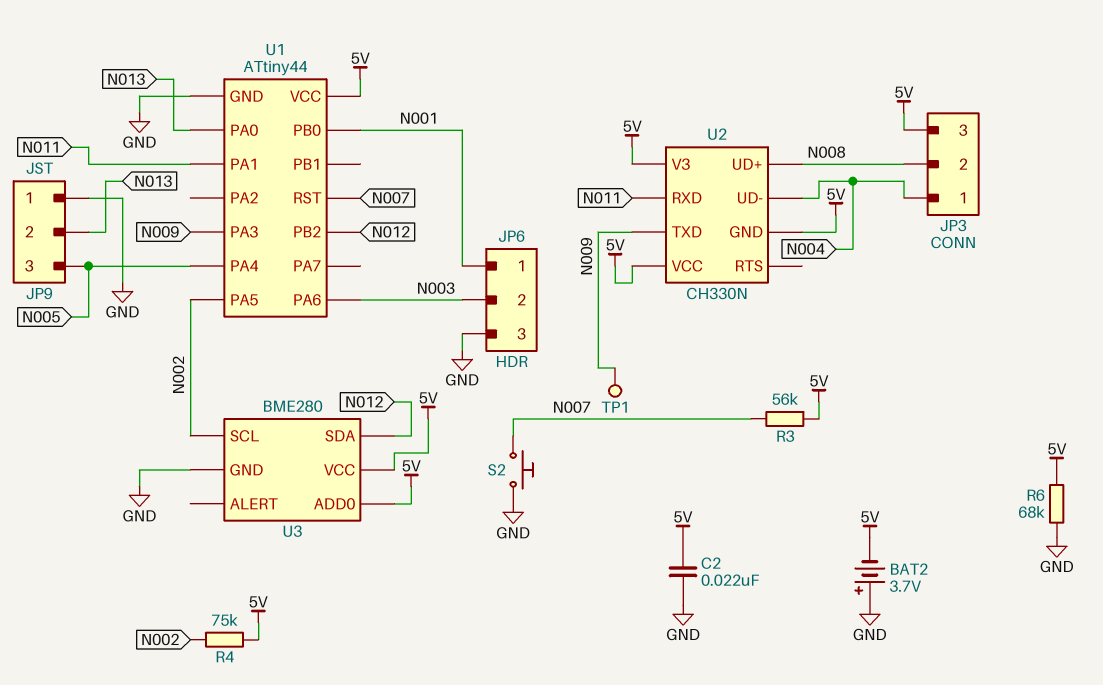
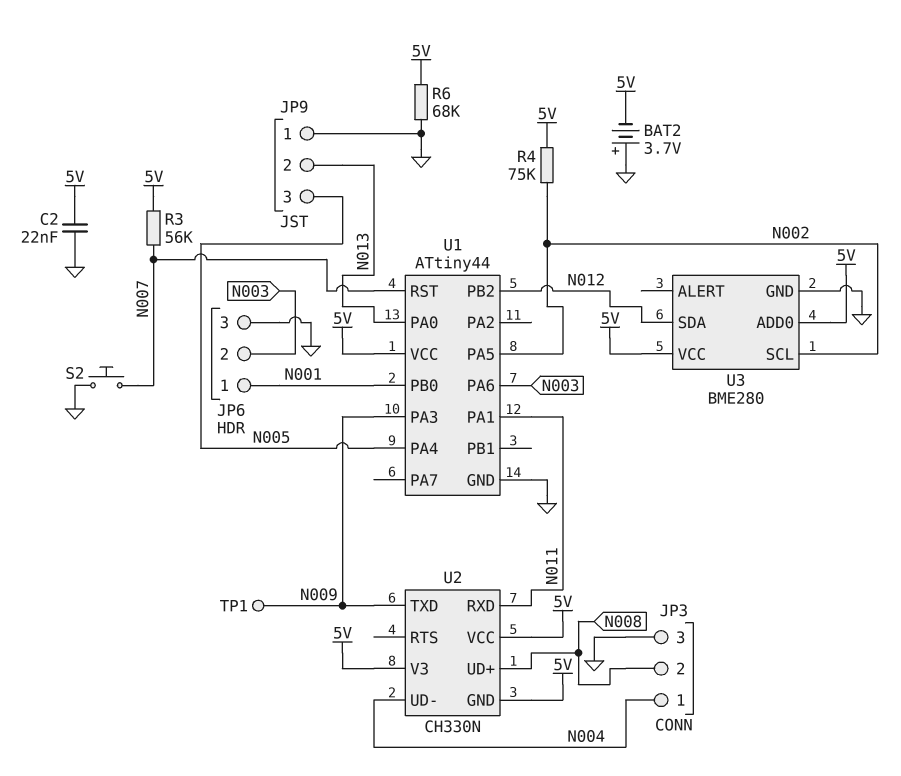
JP3 pin 3: 5V -> GND

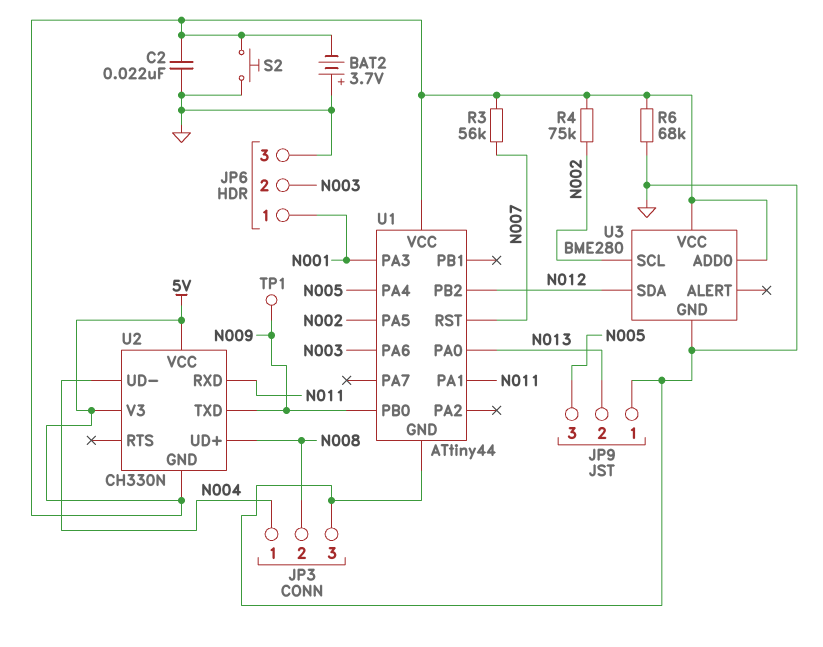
S2: button (GND, N007) -> button (5V, GND)
U1 pin PA3: N009 -> N001
U1 pin PB0: N001 -> N009

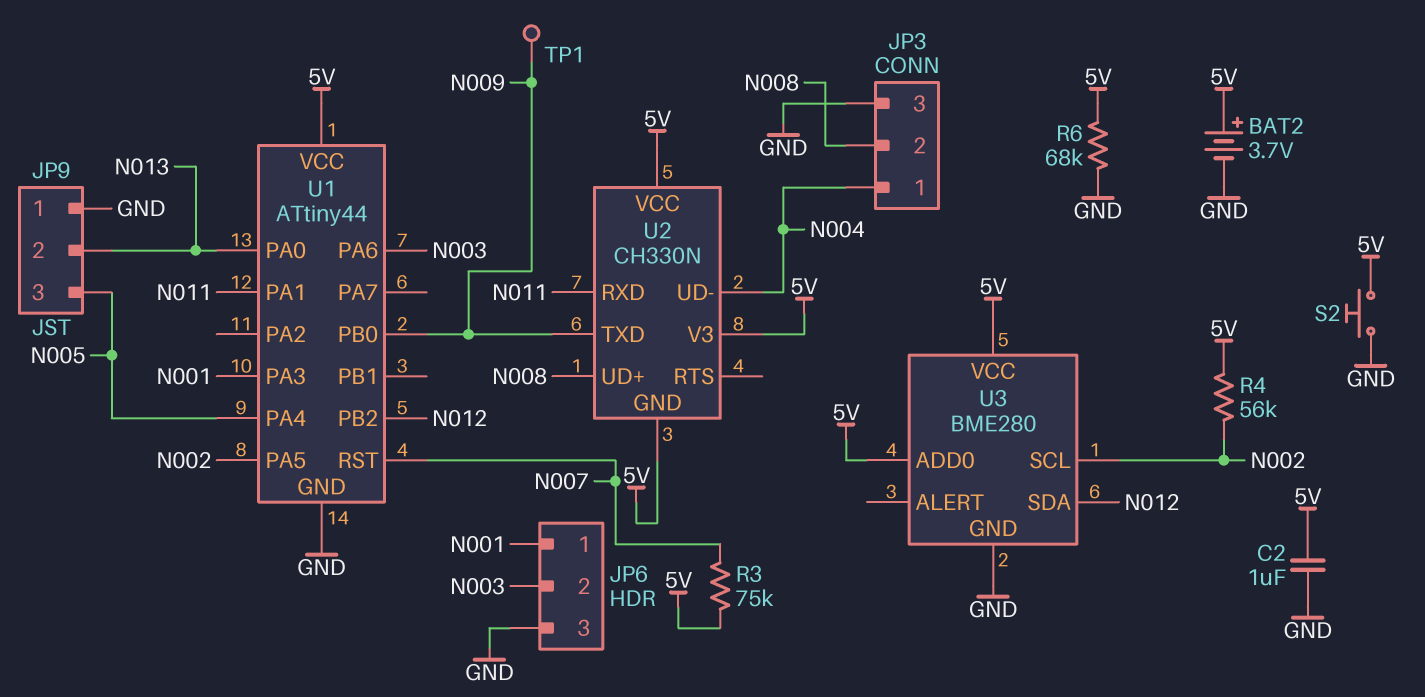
BAT2: 3.7V (plus GND, minus 5V) -> 3.7V (plus 5V, minus GND)
C2: 22nF (5V, GND) -> 1uF (5V, GND)
R3: 56k (5V, N007) -> 75k (5V, N007)
R4: 75k (5V, N002) -> 56k (5V, N002)

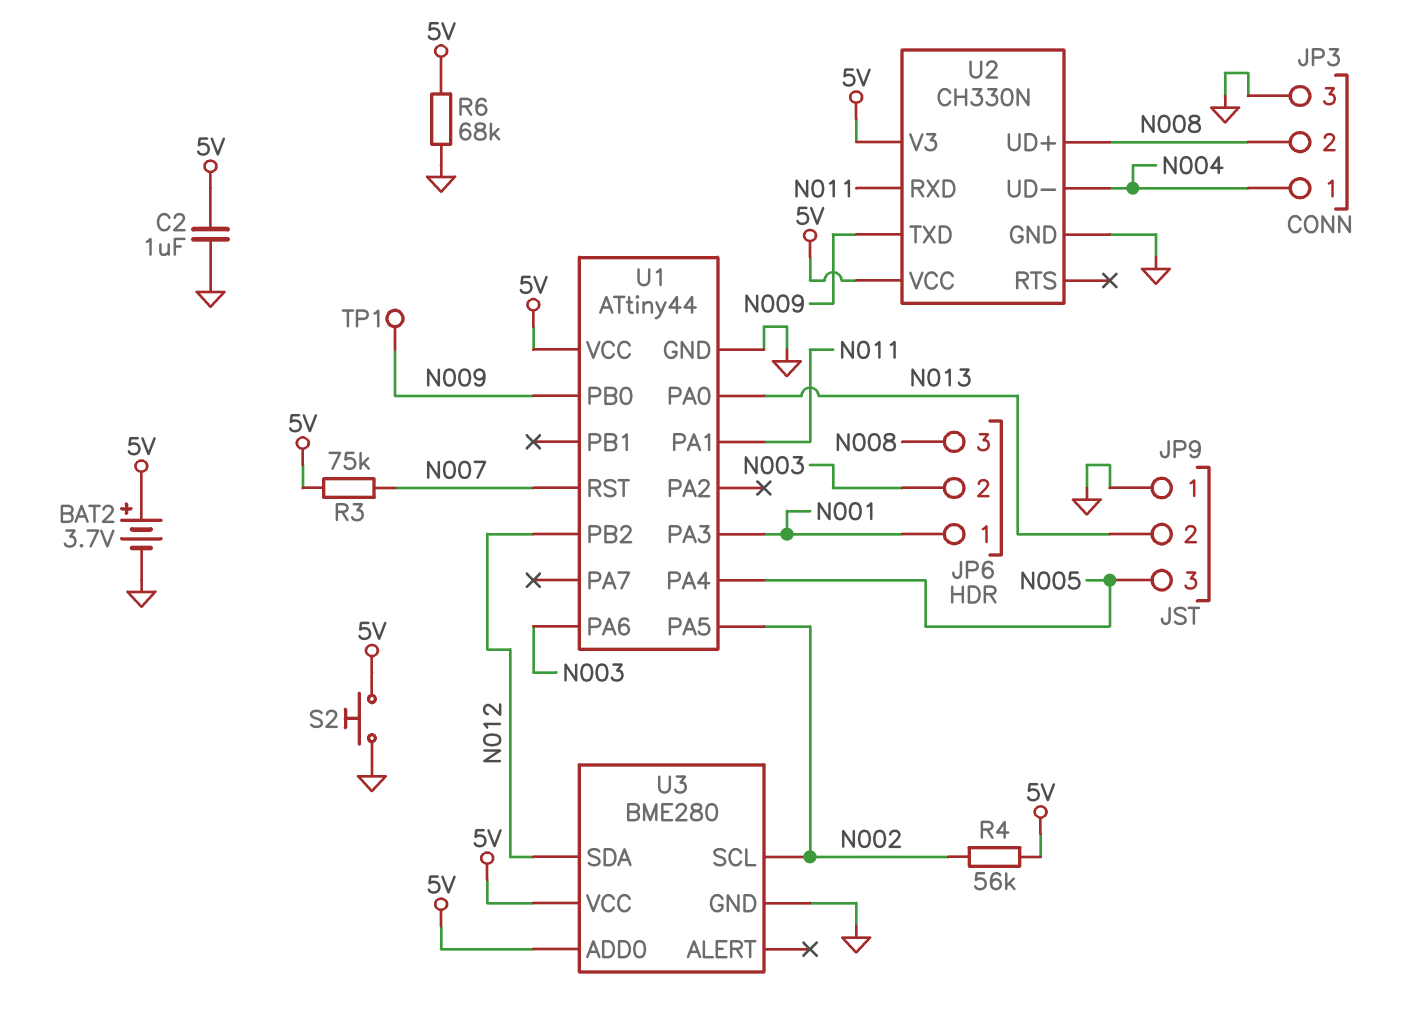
JP6 pin 3: GND -> N008
U2 pin GND: 5V -> GND

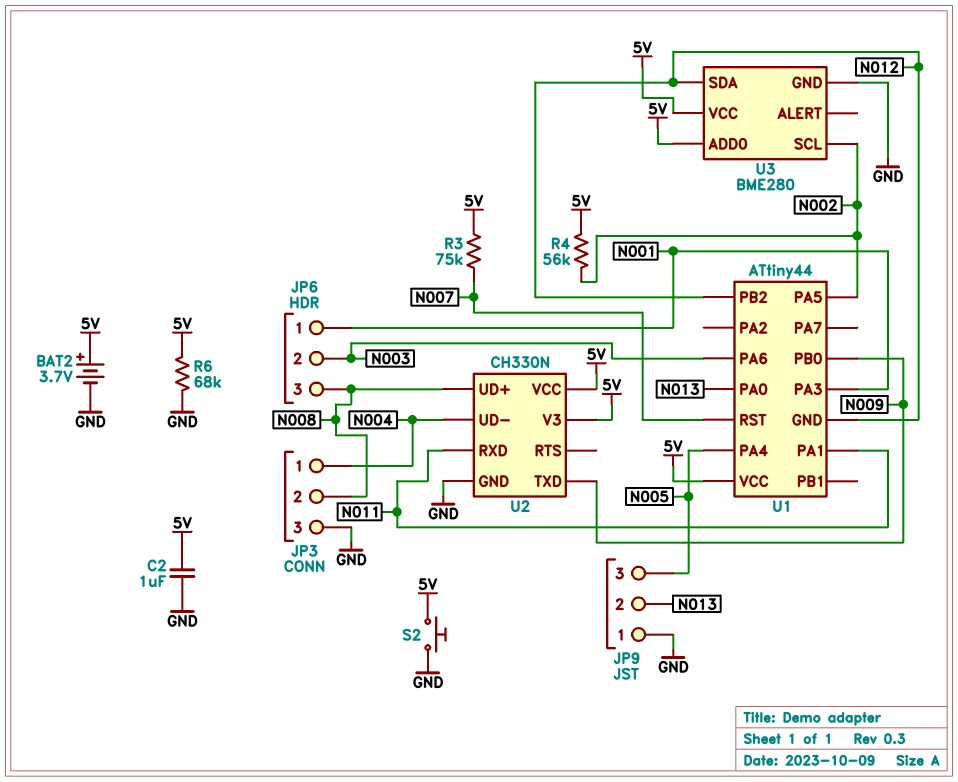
TP1: test point (N009) -> none
U1 pin GND: GND -> N012

